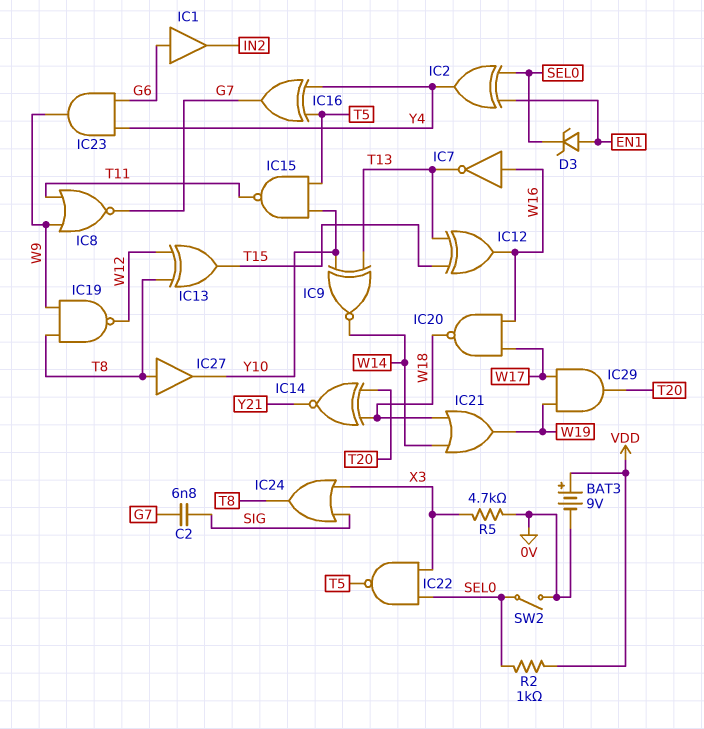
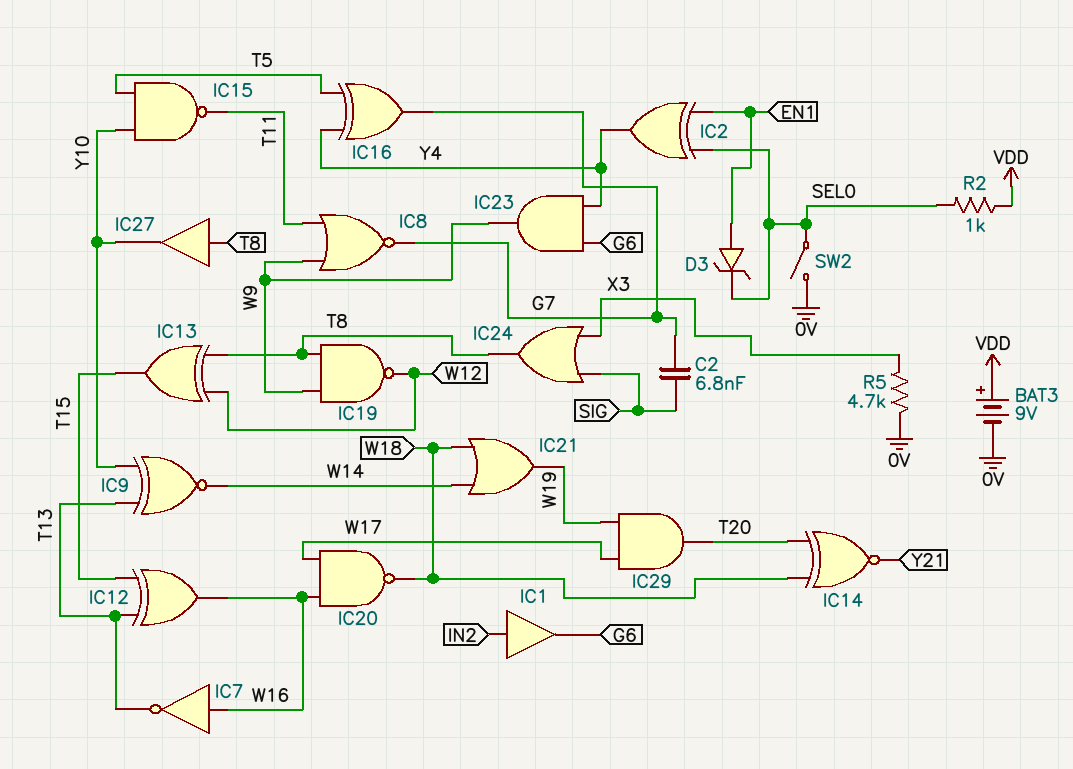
IC1: buffer (in G6, out IN2) -> buffer (in IN2, out G6)
IC22: NAND (in SEL0, in X3, out T5) -> none

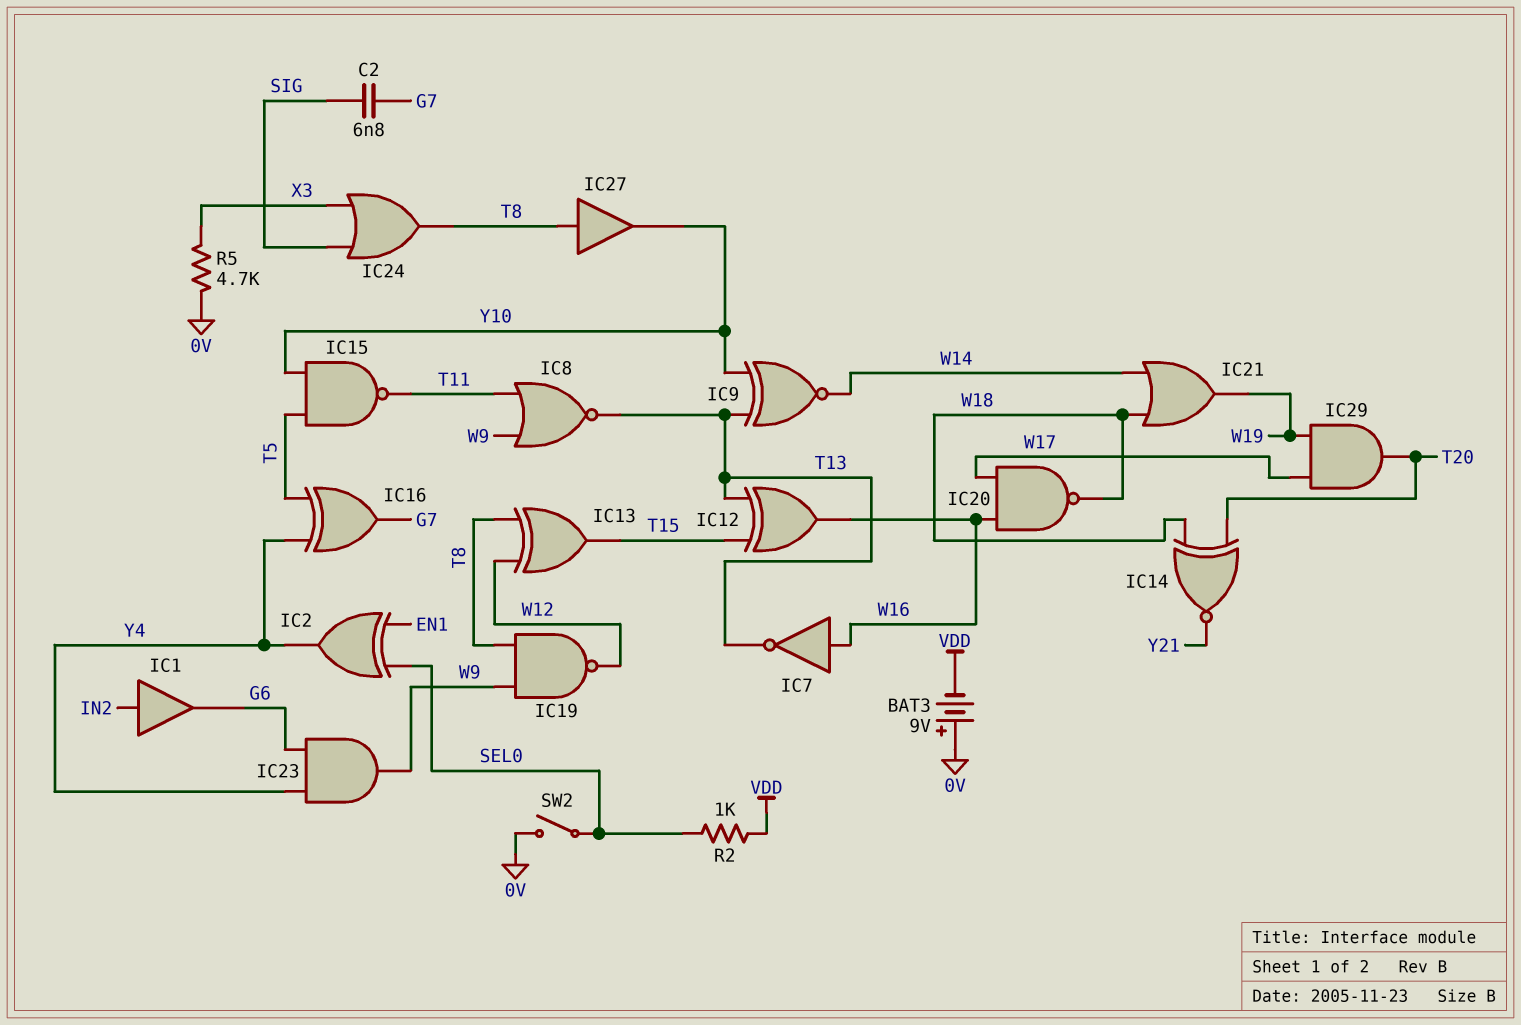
BAT3: 9V (plus VDD, minus 0V) -> 9V (plus 0V, minus VDD)
D3: zener (A EN1, K SEL0) -> none
IC8: NOR (in T11, in W9, out G7) -> NOR (in T11, in W9, out T13)

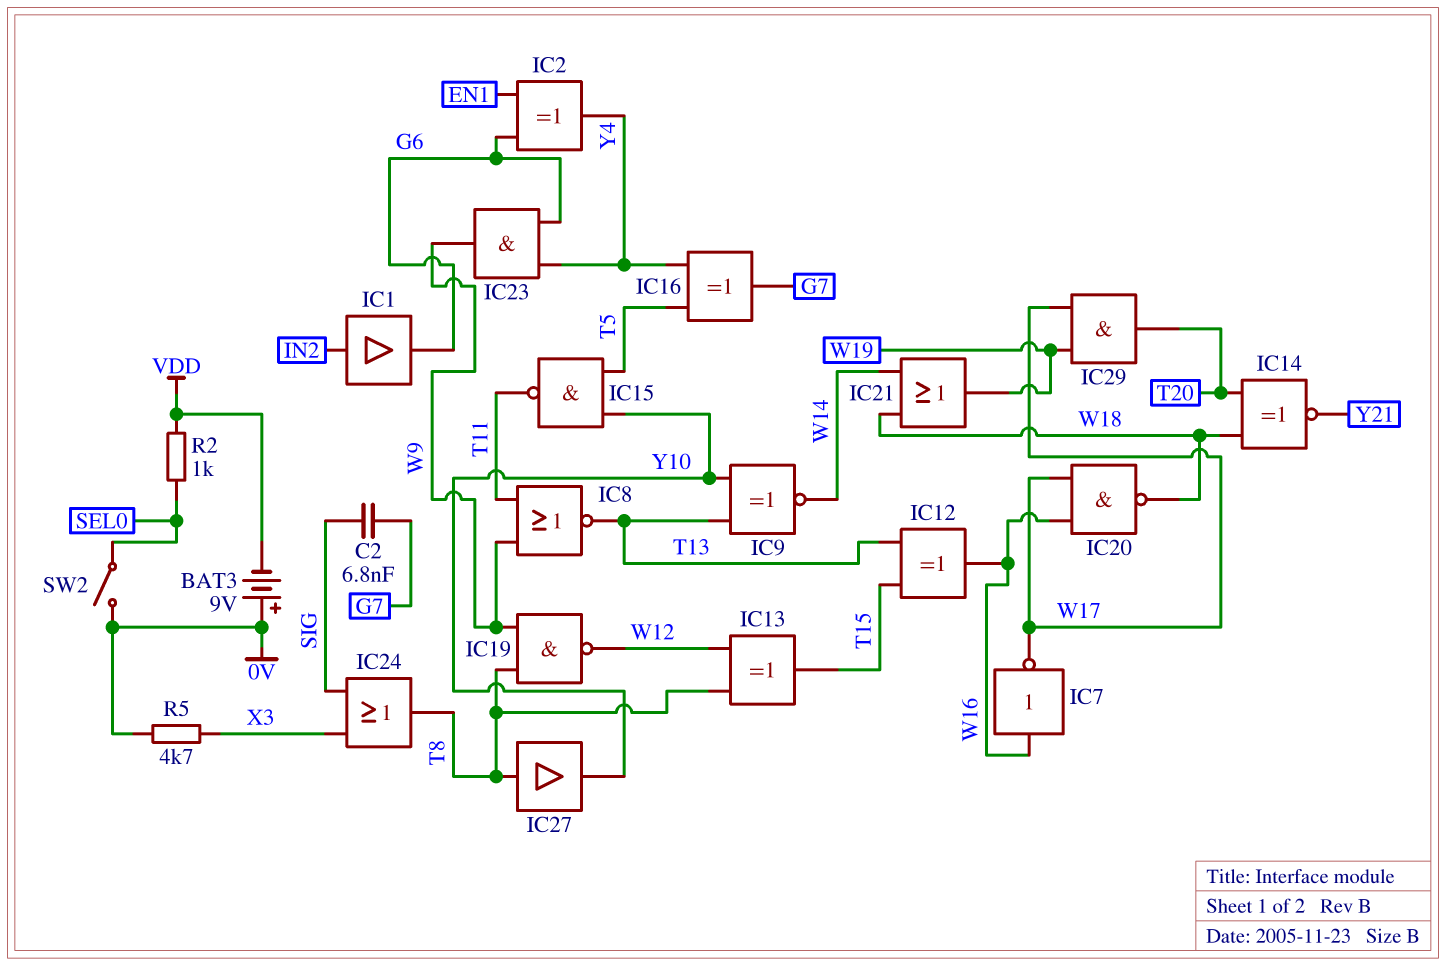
IC2: XOR (in EN1, in SEL0, out Y4) -> XOR (in EN1, in G6, out Y4)
IC7: NOT (in W16, out T13) -> NOT (in W16, out W17)

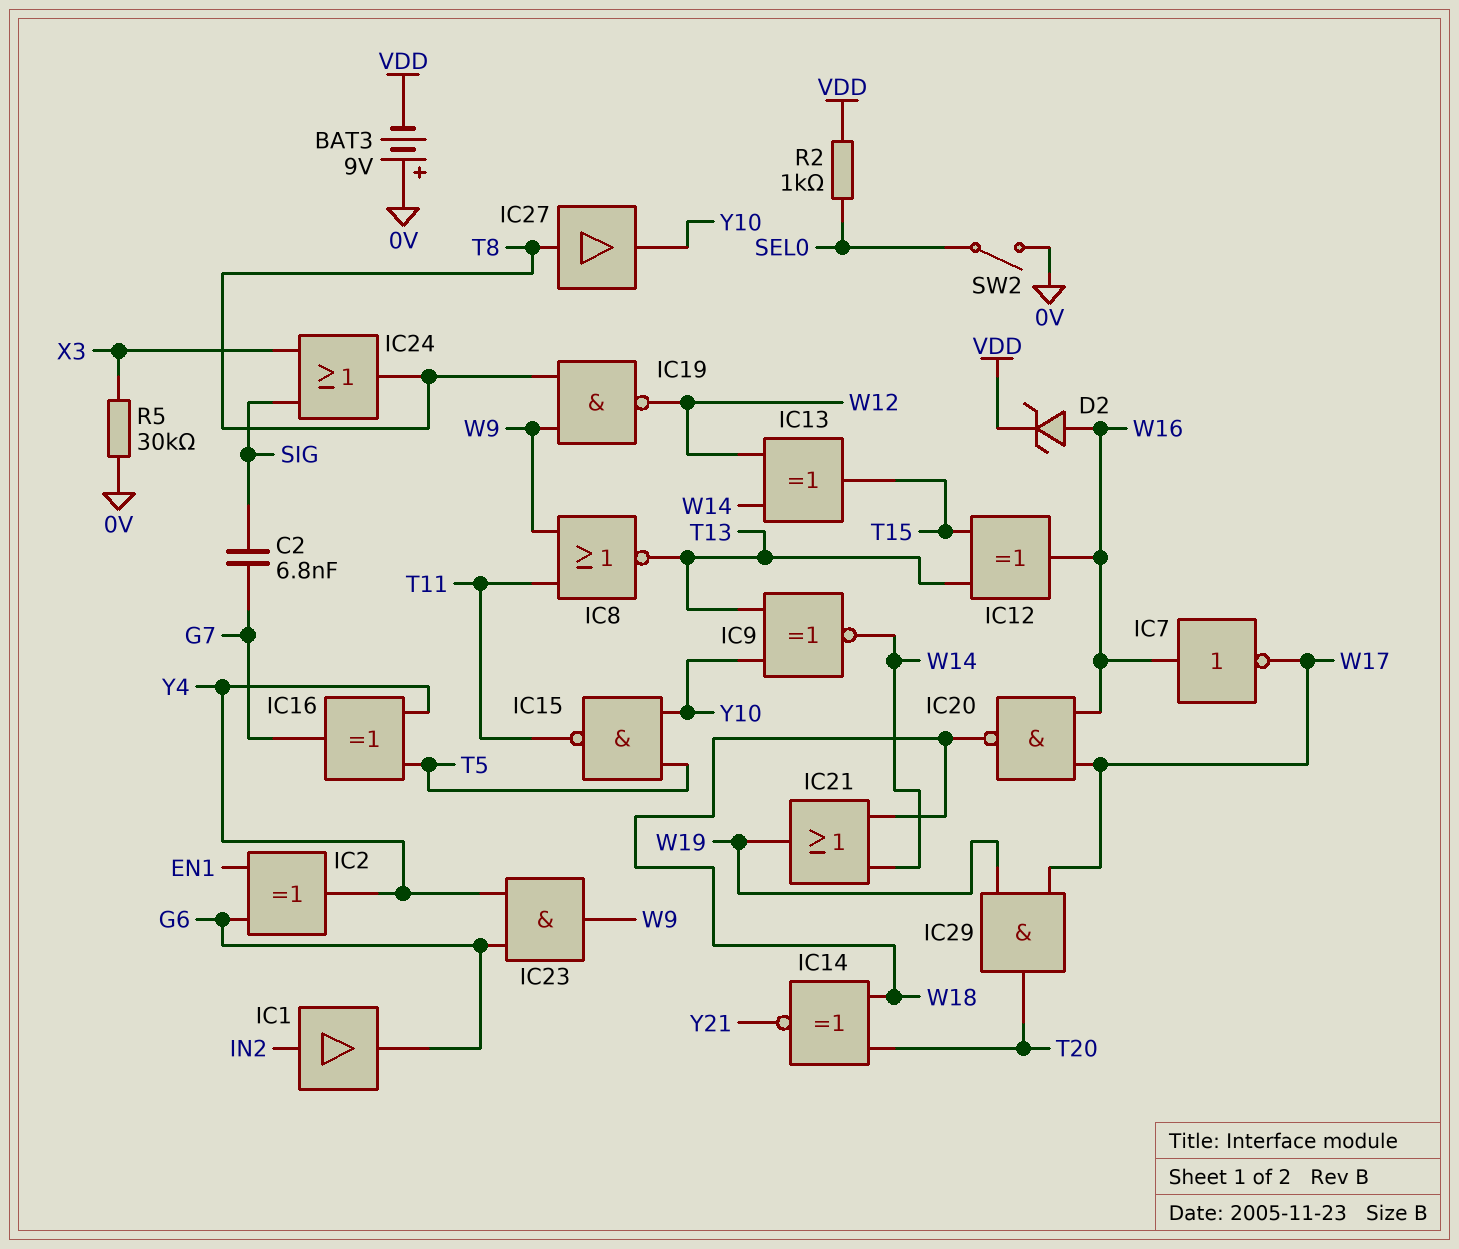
D2: none -> zener (A W16, K VDD)
IC13: XOR (in T8, in W12, out T15) -> XOR (in W12, in W14, out T15)
R5: 4.7k (0V, X3) -> 30k (0V, X3)

